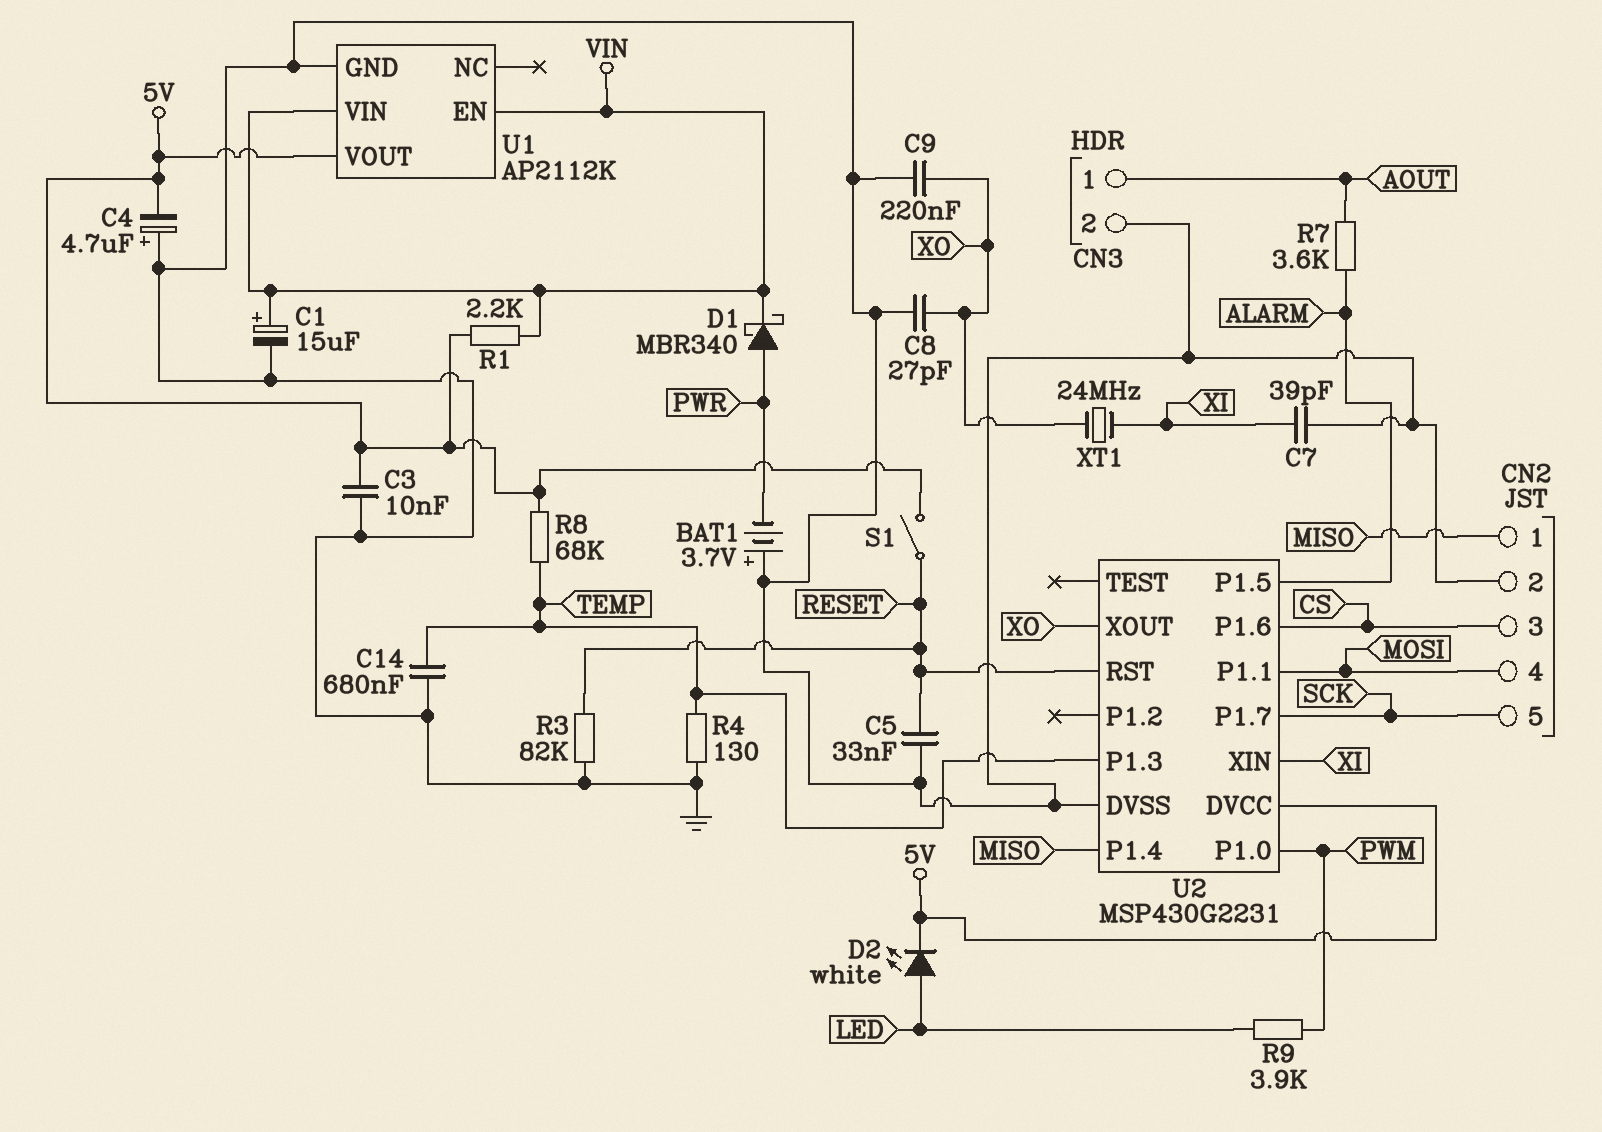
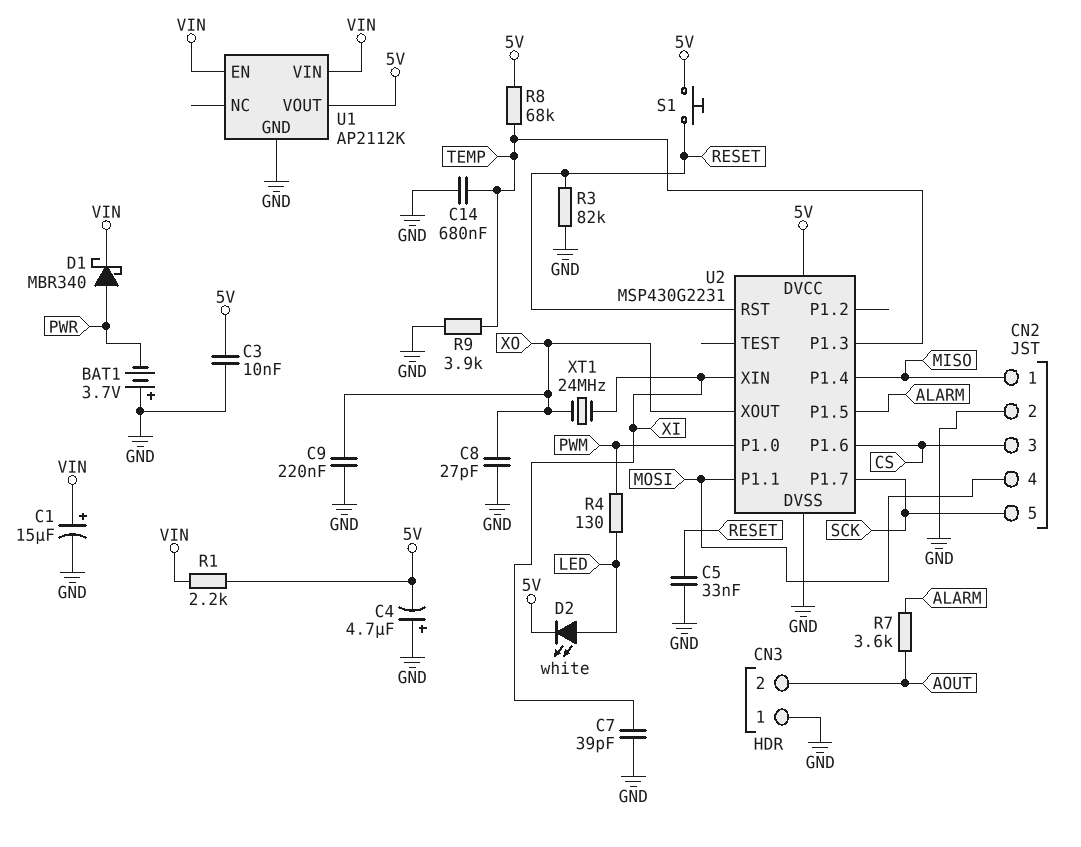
CN3 pin 1: AOUT -> GND
CN3 pin 2: GND -> AOUT
R4: 130 (GND, TEMP) -> 130 (LED, PWM)
R9: 3.9k (LED, PWM) -> 3.9k (GND, TEMP)
S1: switch (5V, RESET) -> button (5V, RESET)

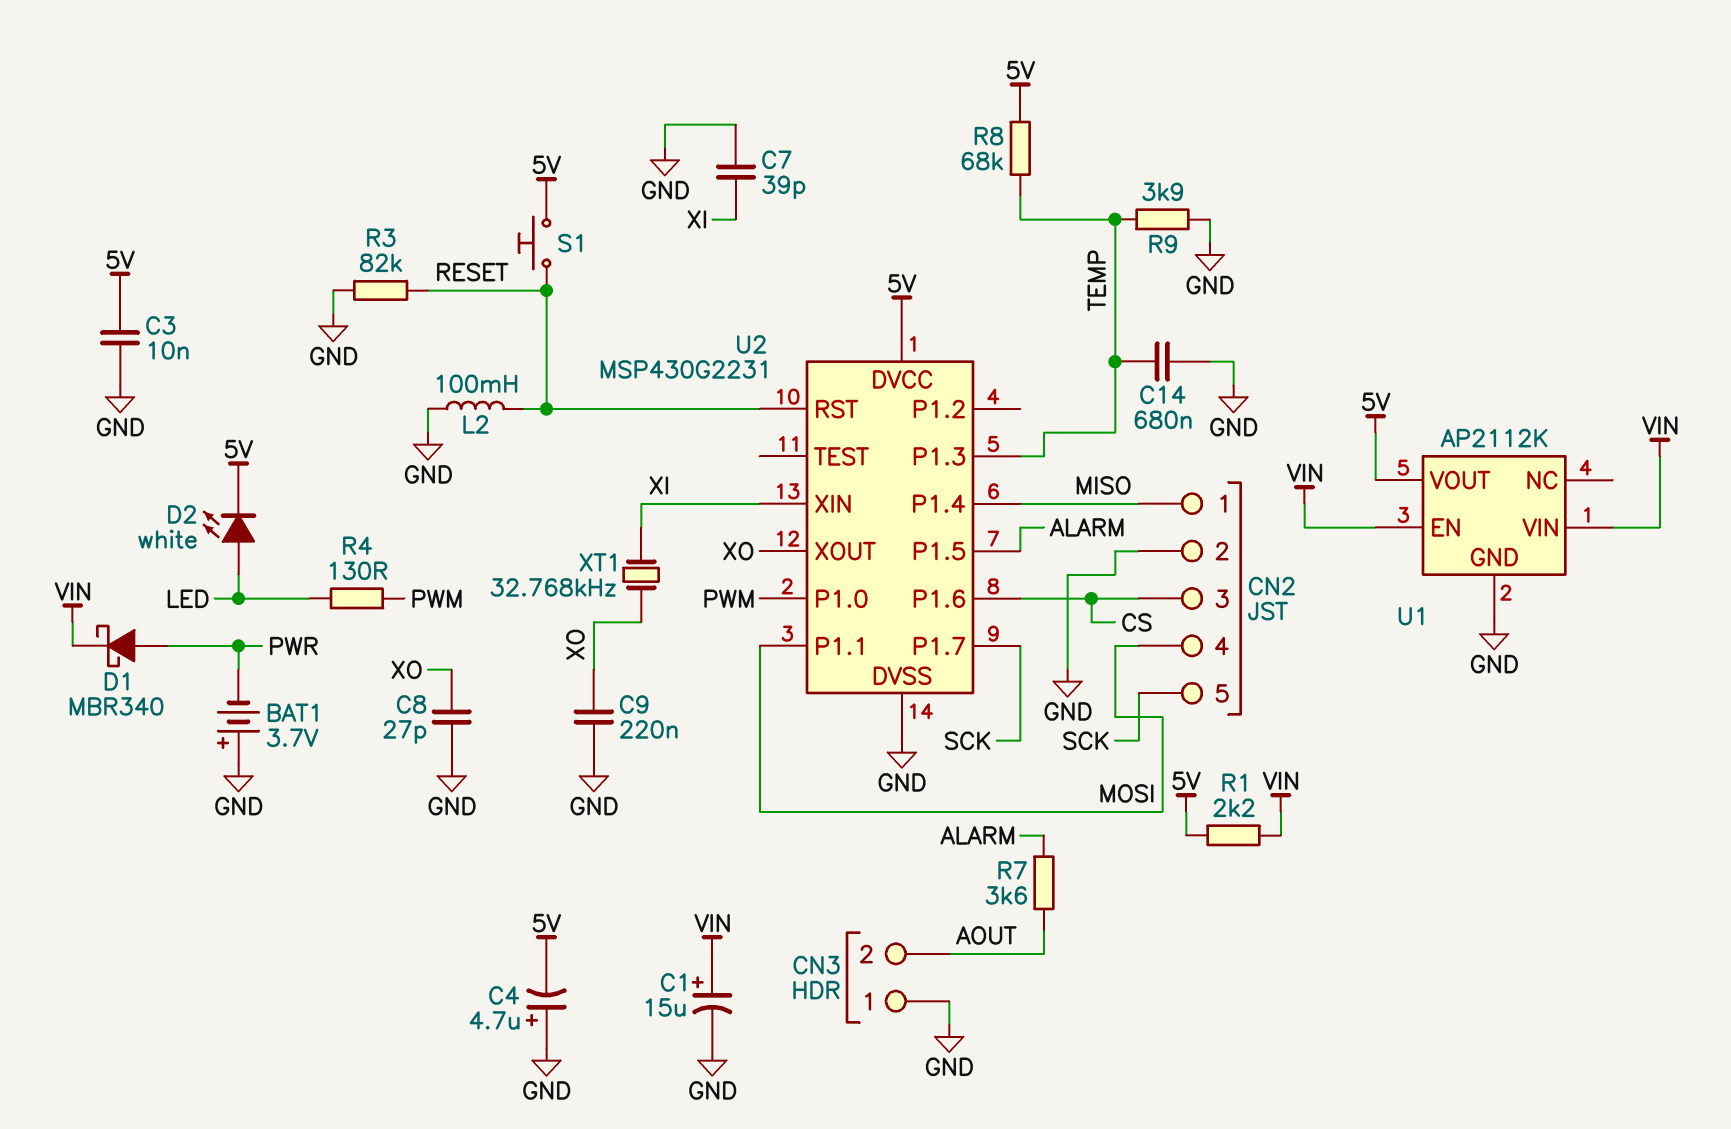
C5: 33nF (GND, RESET) -> none
L2: none -> 100mH (GND, RESET)
XT1: 24MHz (XI, XO) -> 32.768kHz (XI, XO)

